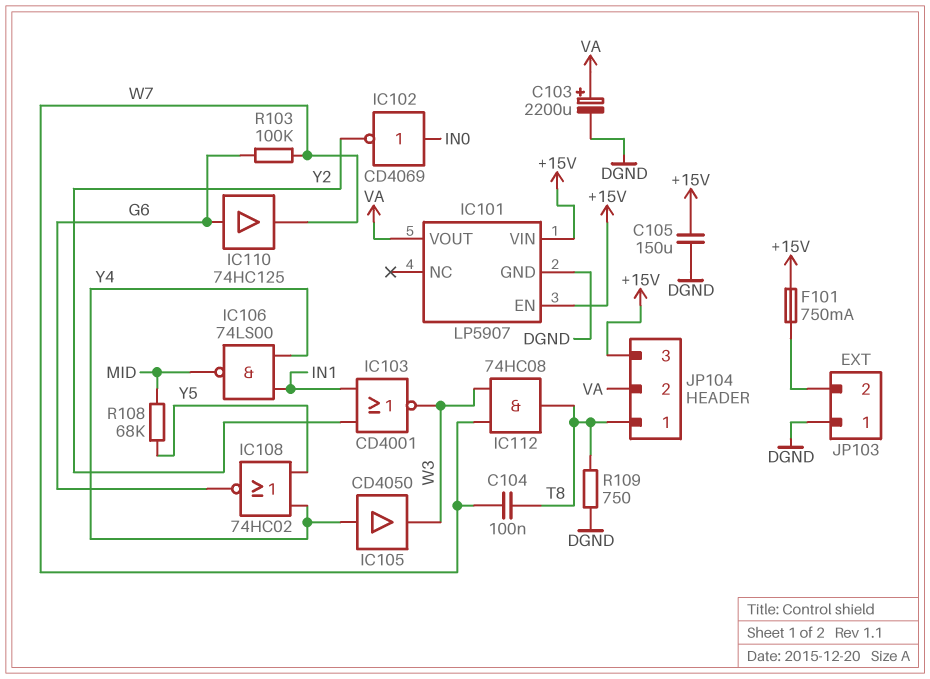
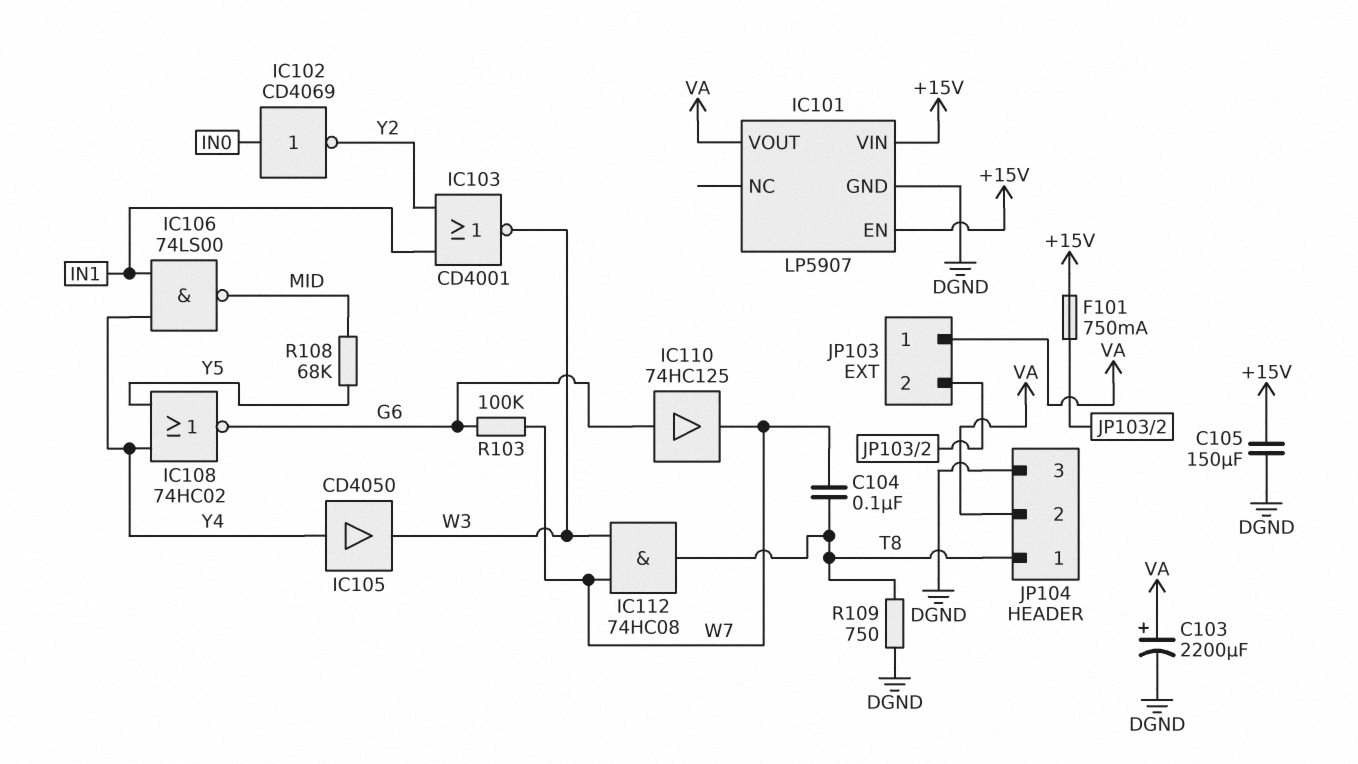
JP103 pin 1: DGND -> VA
JP104 pin 3: +15V -> DGND

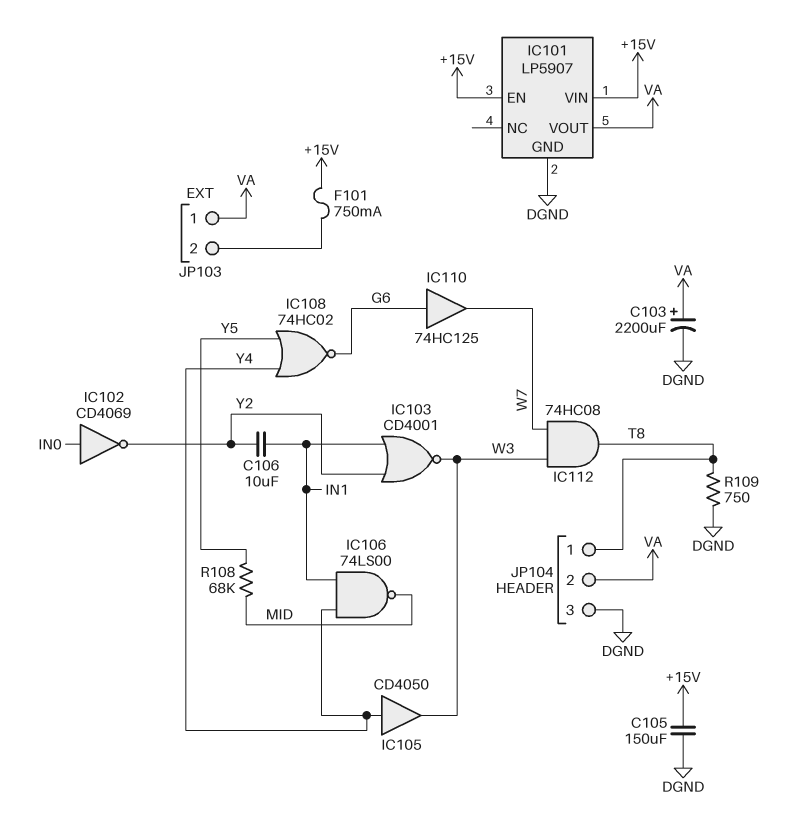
C104: 100nF (T8, W7) -> none
C106: none -> 10uF (IN1, Y2)
R103: 100k (G6, W7) -> none

